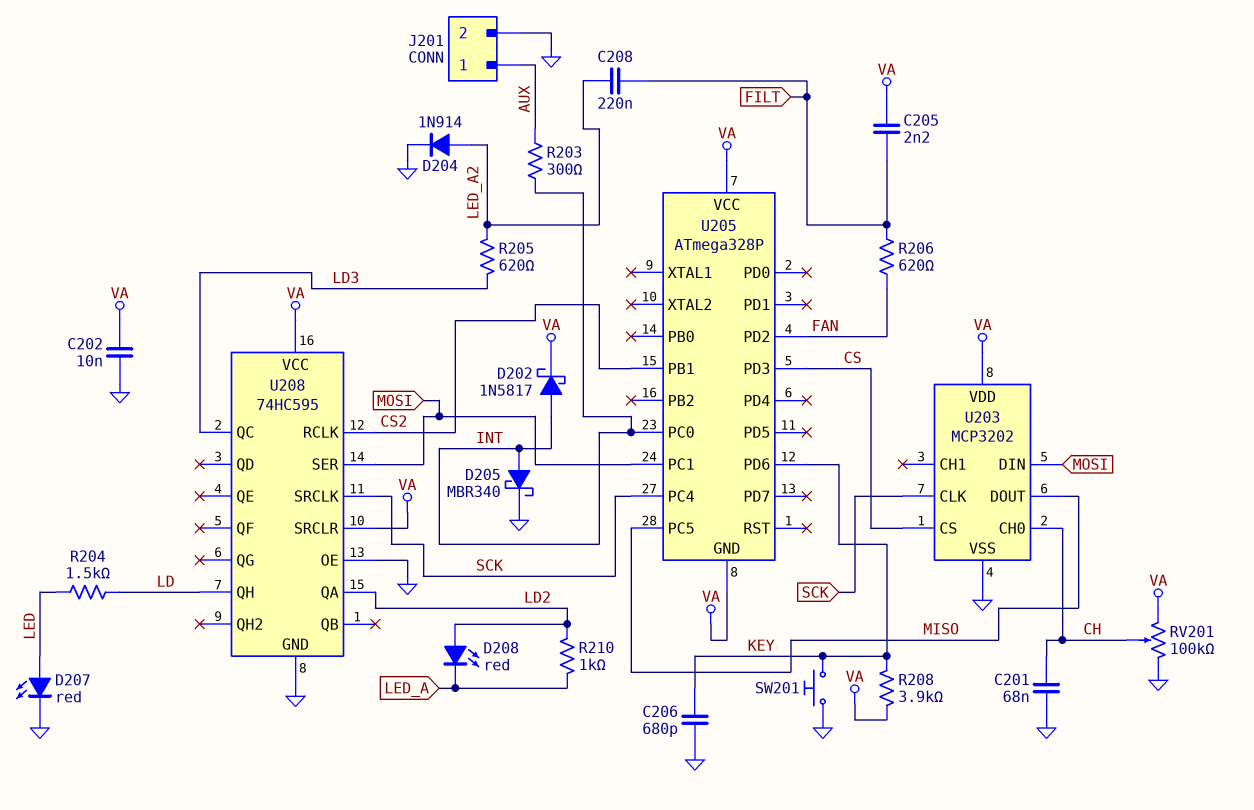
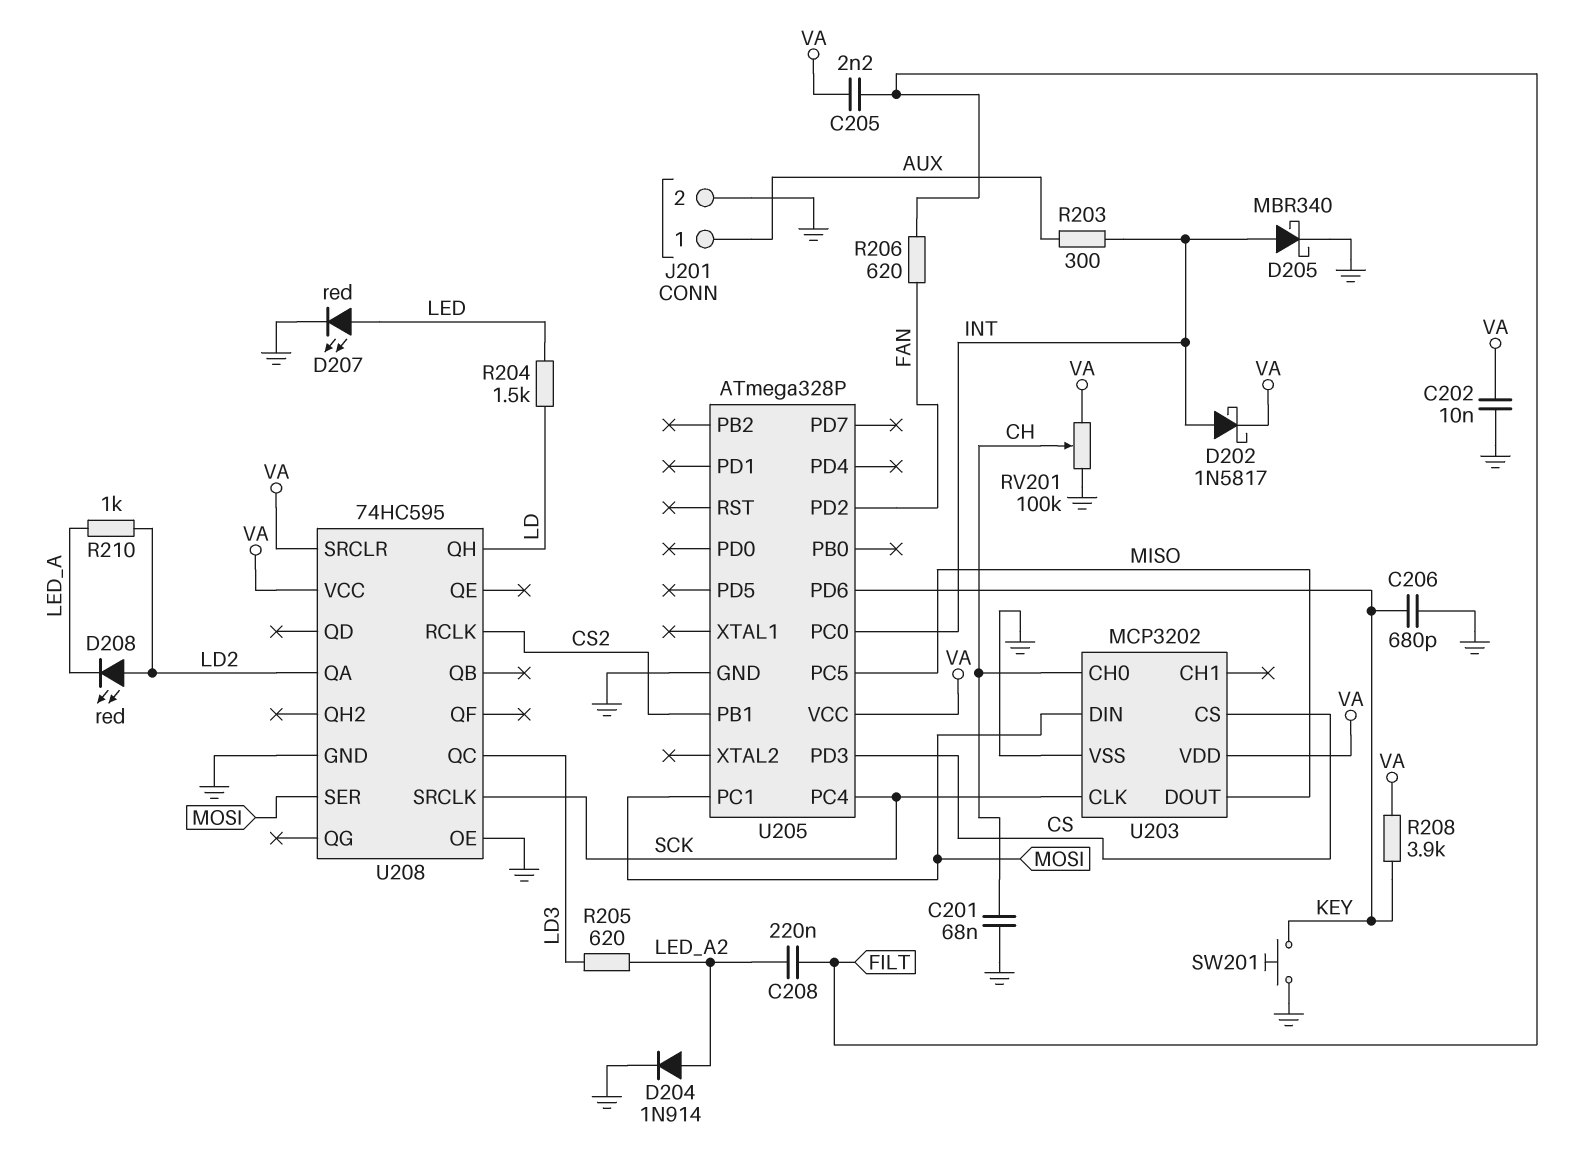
U205 pin GND: VA -> GND

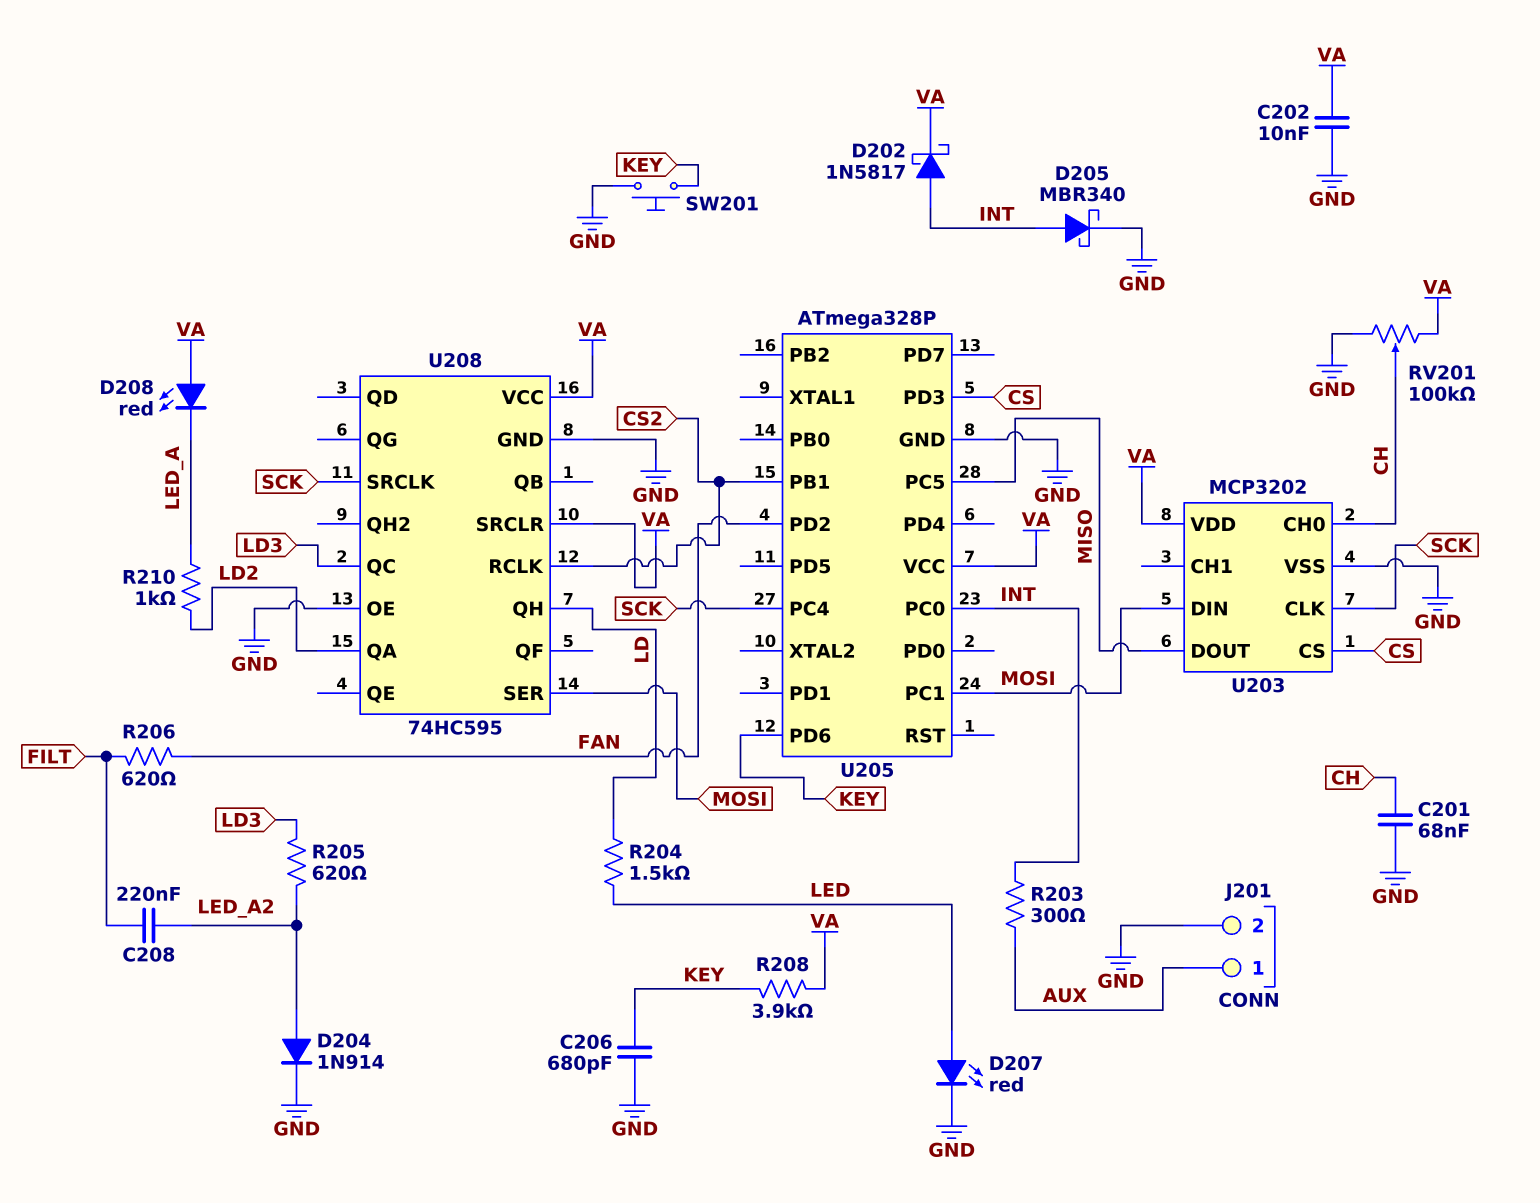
C205: 2.2nF (FILT, VA) -> none
D208: LED red (A LD2, K LED_A) -> LED red (A VA, K LED_A)

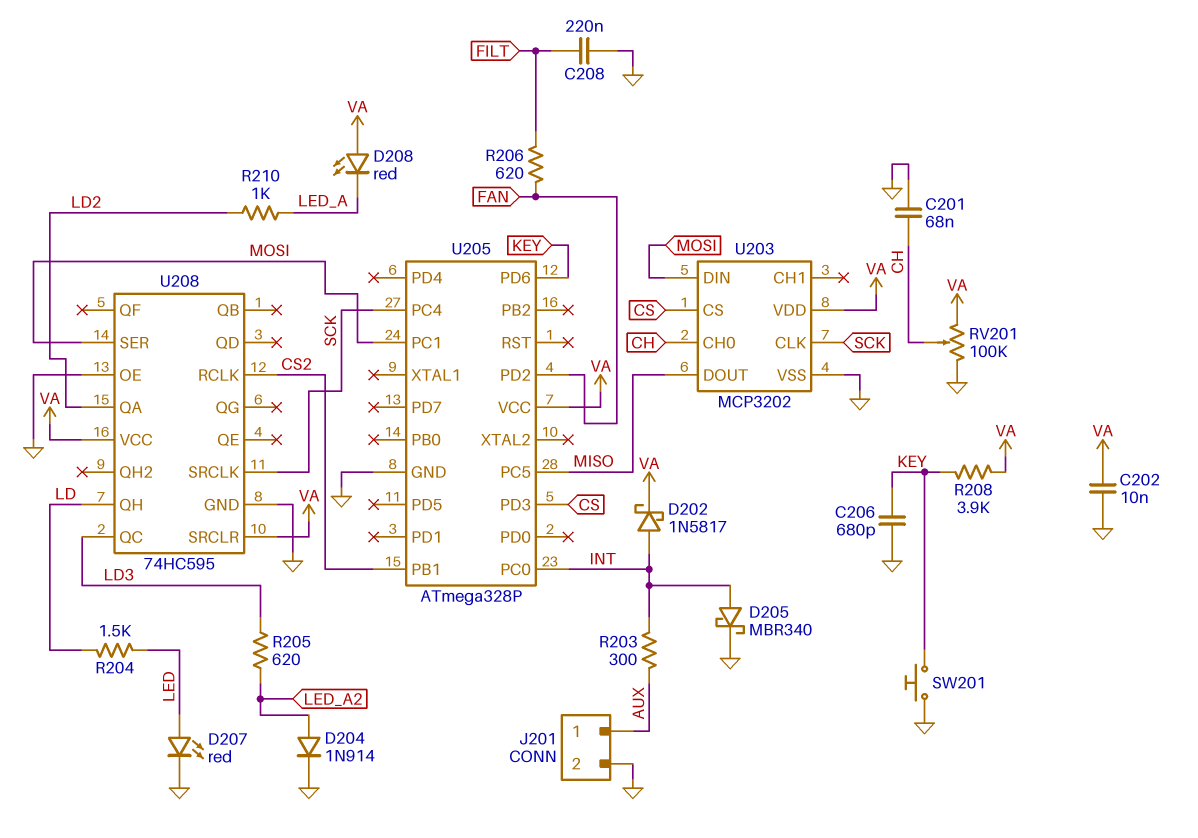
C208: 220nF (FILT, LED_A2) -> 220nF (FILT, GND)

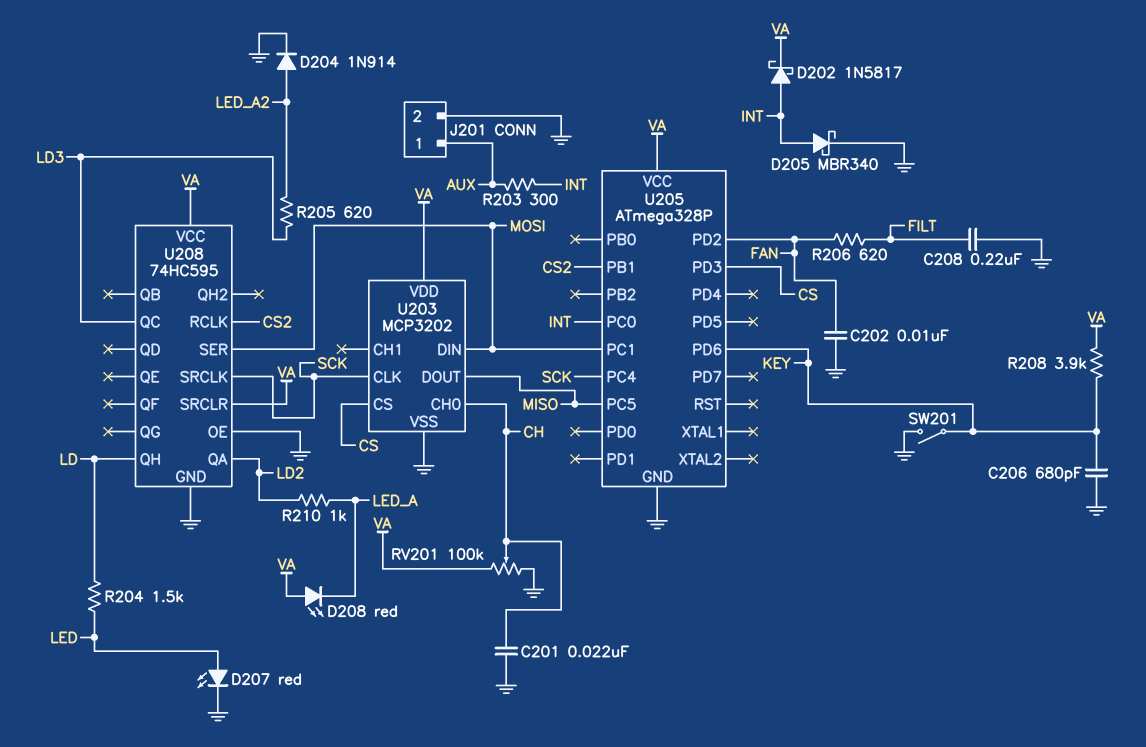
C201: 68nF (CH, GND) -> 22nF (CH, GND)
C202: 10nF (GND, VA) -> 10nF (FAN, GND)
SW201: button (GND, KEY) -> switch (GND, KEY)

